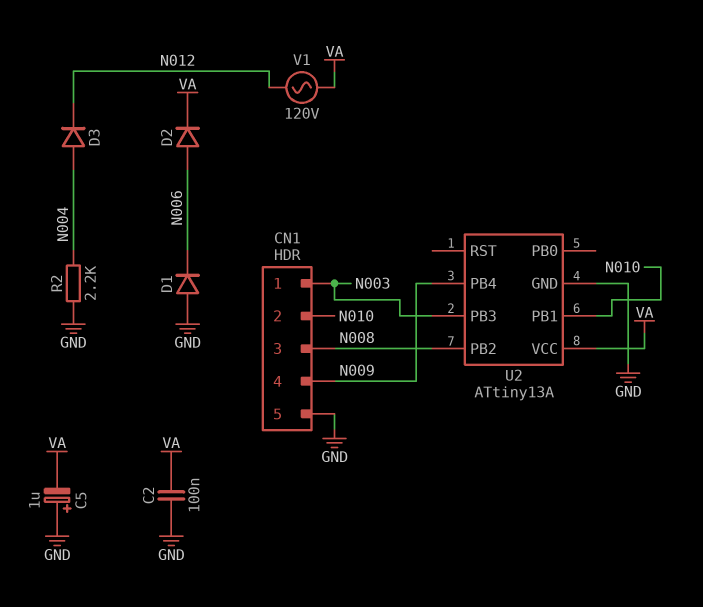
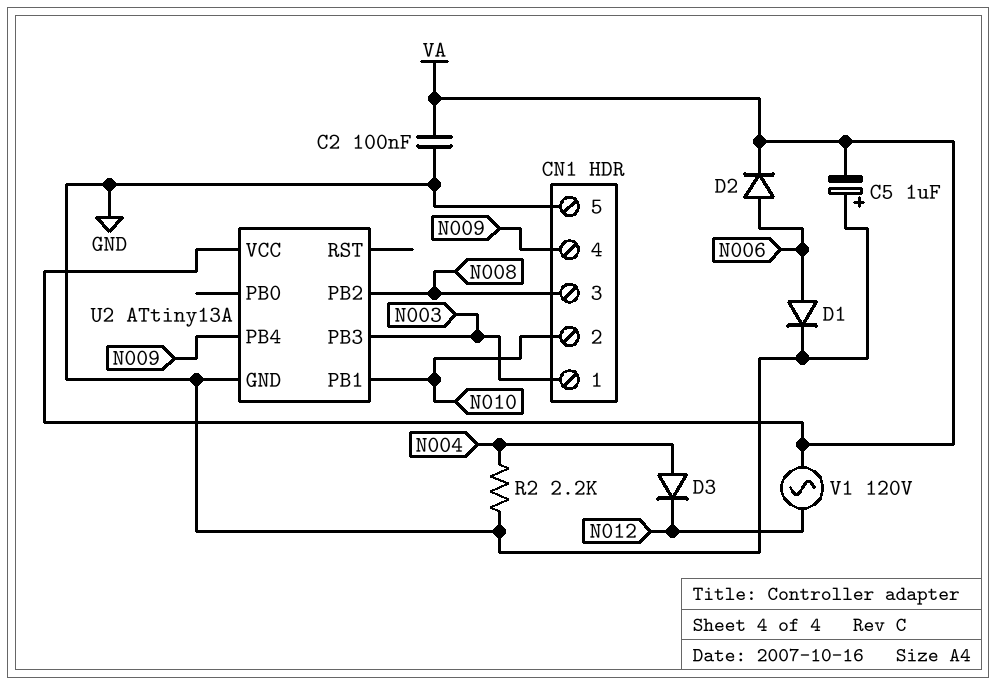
D1: diode (A GND, K N006) -> diode (A N006, K GND)

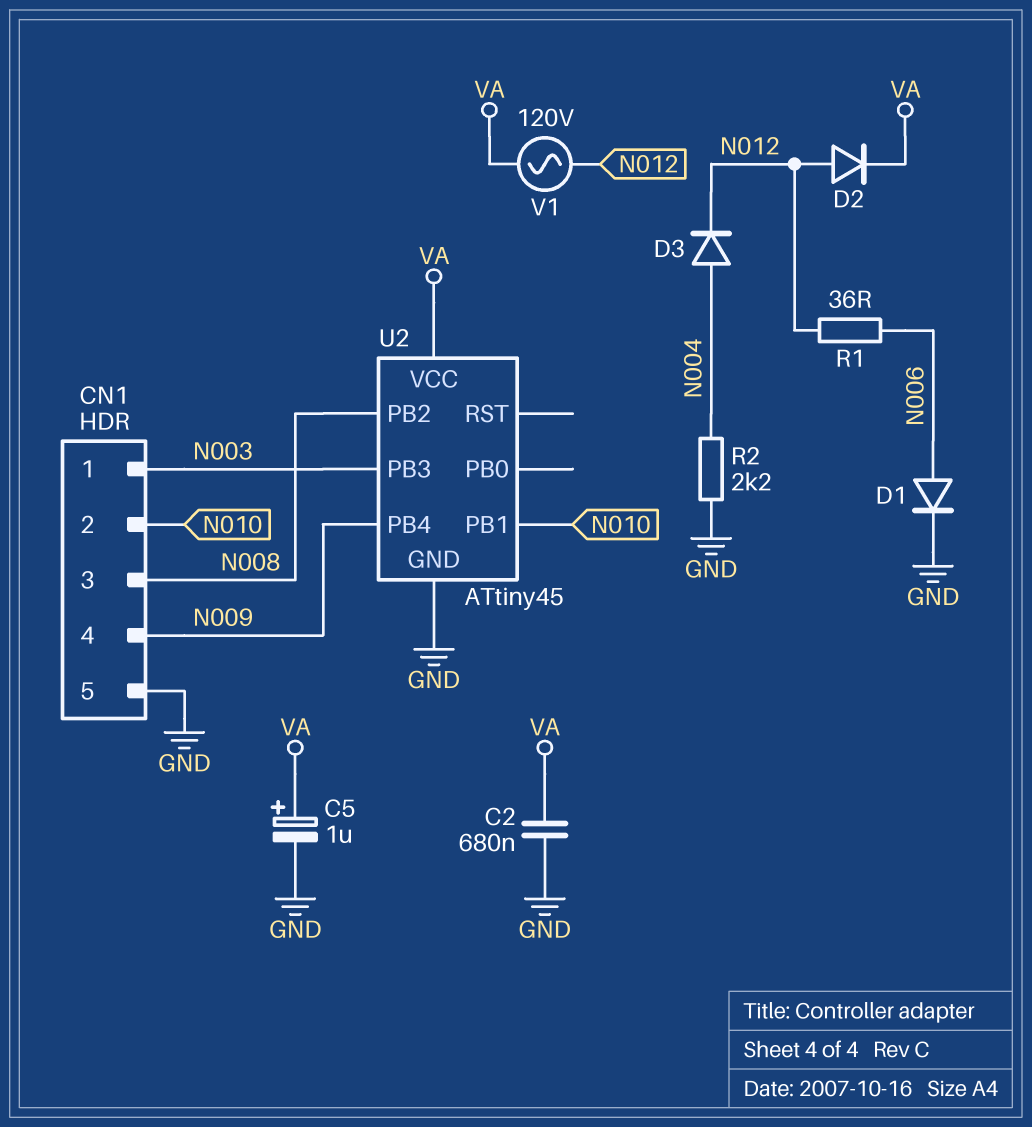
C2: 100nF (GND, VA) -> 680nF (GND, VA)
C5: 1uF (plus GND, minus VA) -> 1uF (plus VA, minus GND)
D2: diode (A N006, K VA) -> diode (A N012, K VA)
R1: none -> 36 (N006, N012)
U2: ATtiny13A -> ATtiny45

